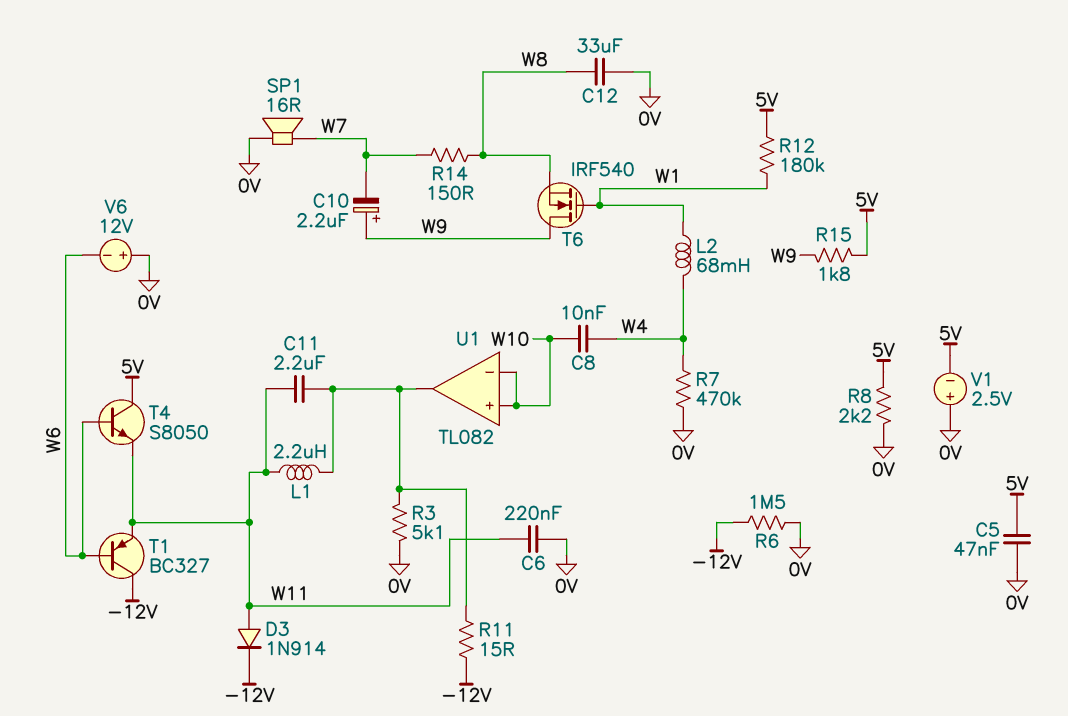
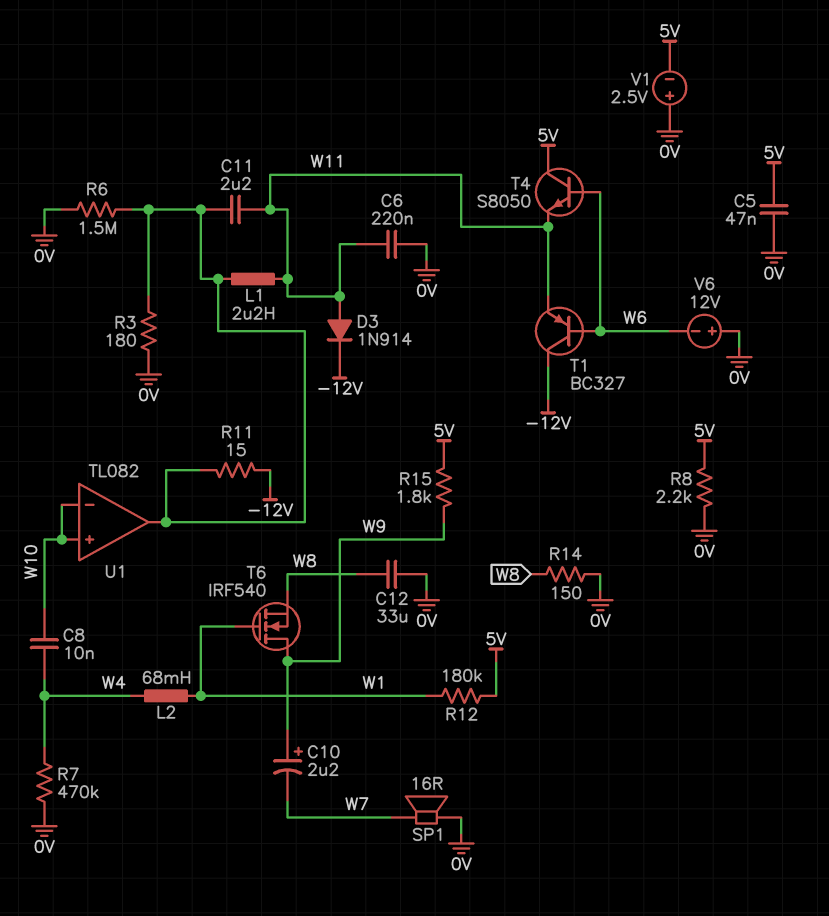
R3: 5.1k (0V, U1/out) -> 180 (0V, U1/out)
R6: 1.5M (-12V, 0V) -> 1.5M (0V, U1/out)
R14: 150 (W7, W8) -> 150 (0V, W8)

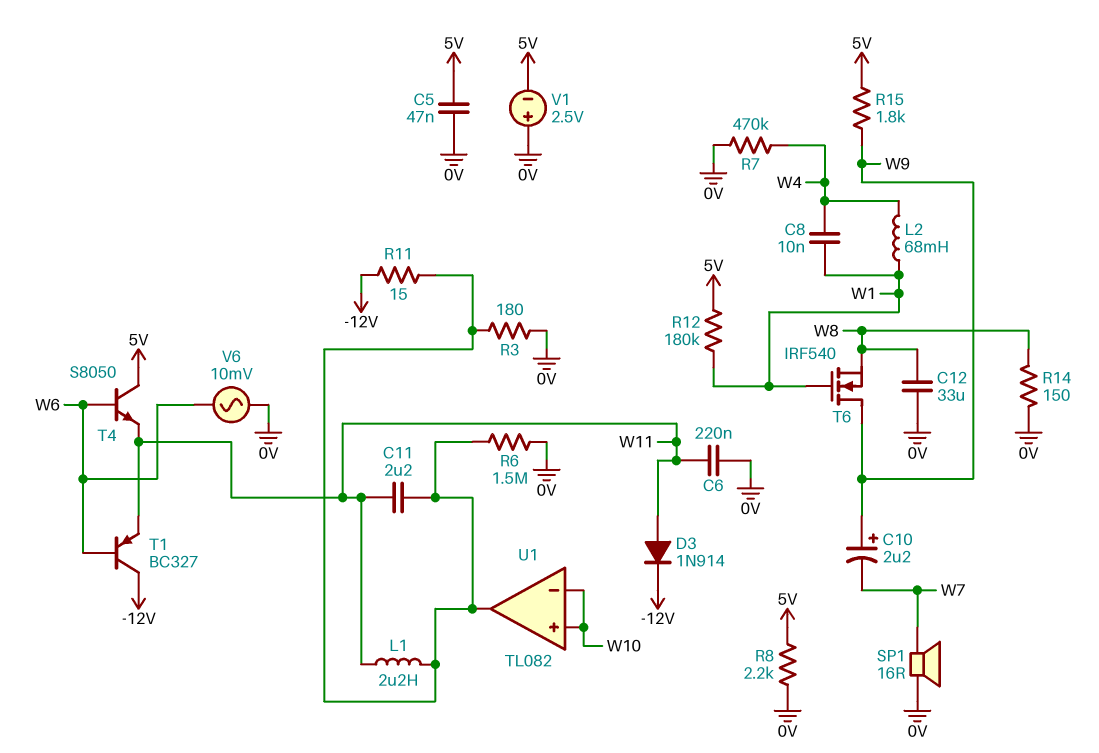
C8: 10nF (W4, W10) -> 10nF (W1, W4)
V6: 12V (plus 0V, minus W6) -> AC 10mV (0V, W6)

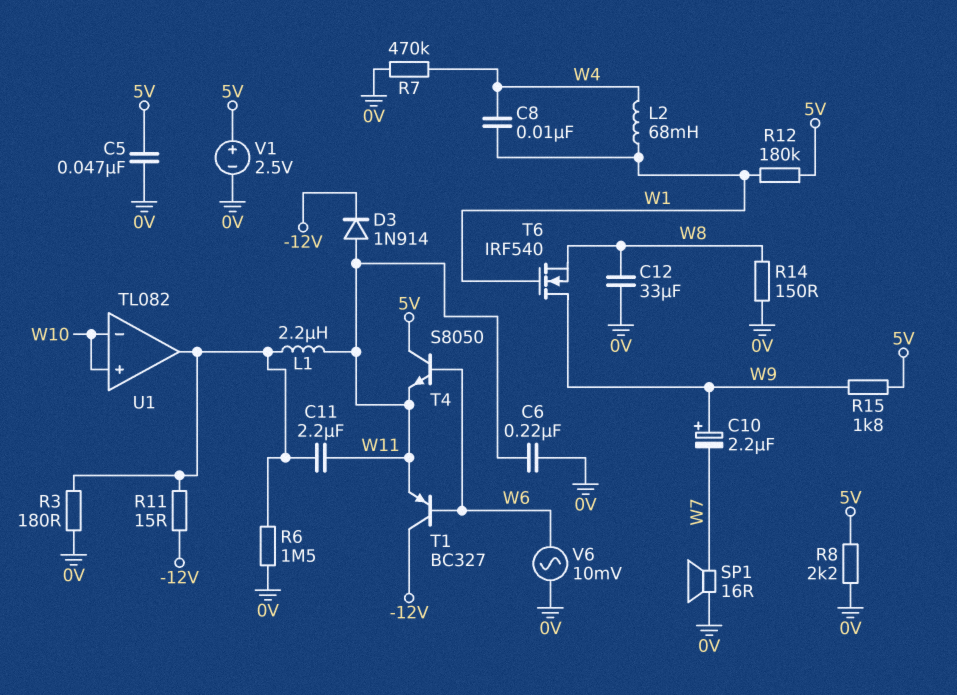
V1: 2.5V (plus 0V, minus 5V) -> 2.5V (plus 5V, minus 0V)

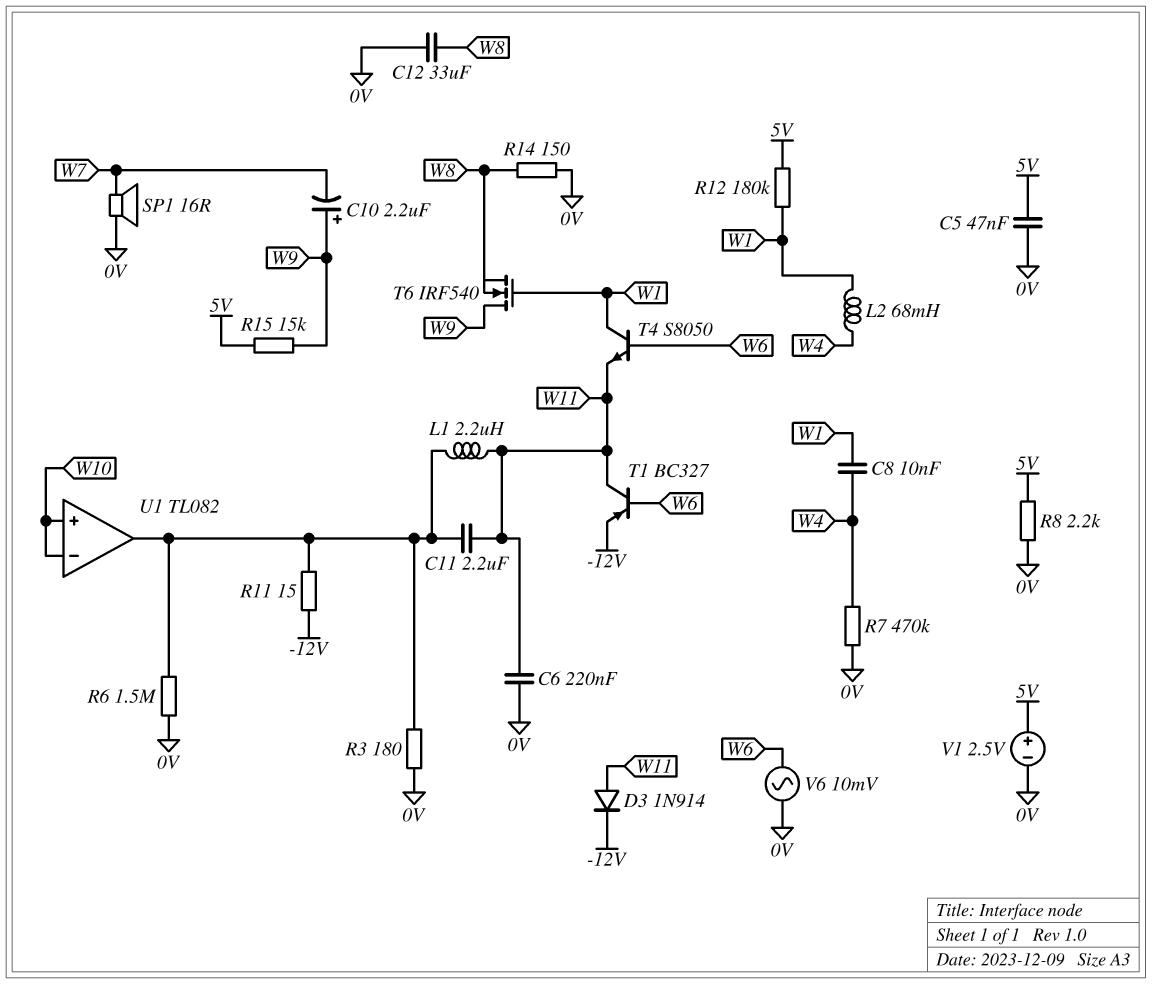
R15: 1.8k (5V, W9) -> 15k (5V, W9)
T1: PNP BC327 (B W6, C -12V, E W11) -> PNP BC327 (B W6, C W11, E -12V)
T4: NPN S8050 (B W6, C 5V, E W11) -> NPN S8050 (B W6, C W1, E W11)

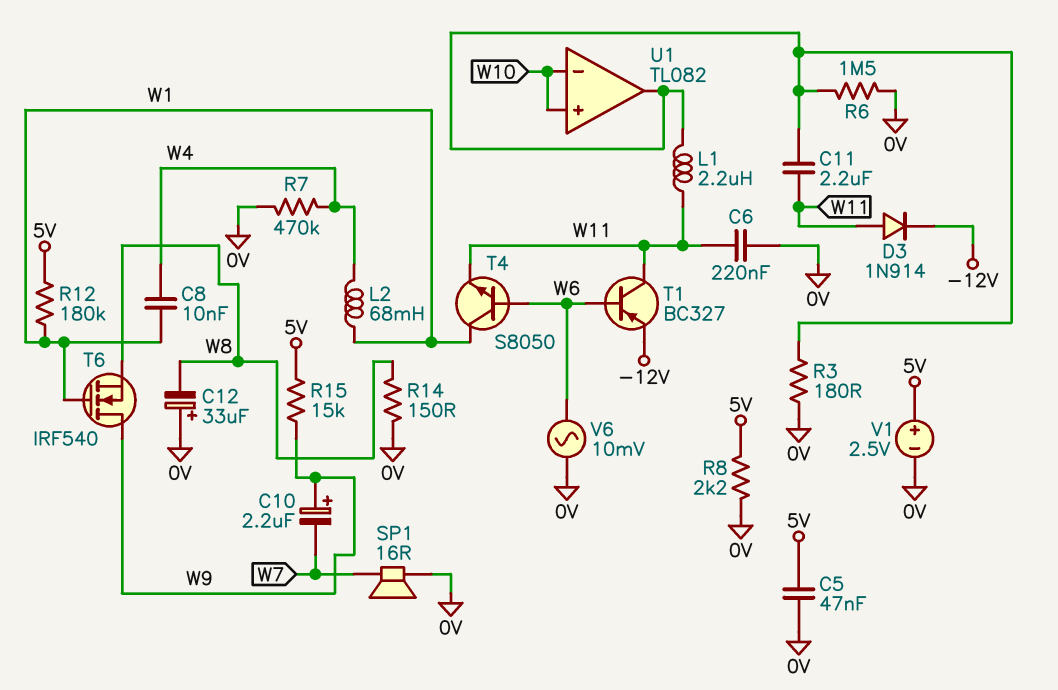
C12: 33uF (0V, W8) -> 33uF (plus 0V, minus W8)
R11: 15 (-12V, U1/out) -> none

